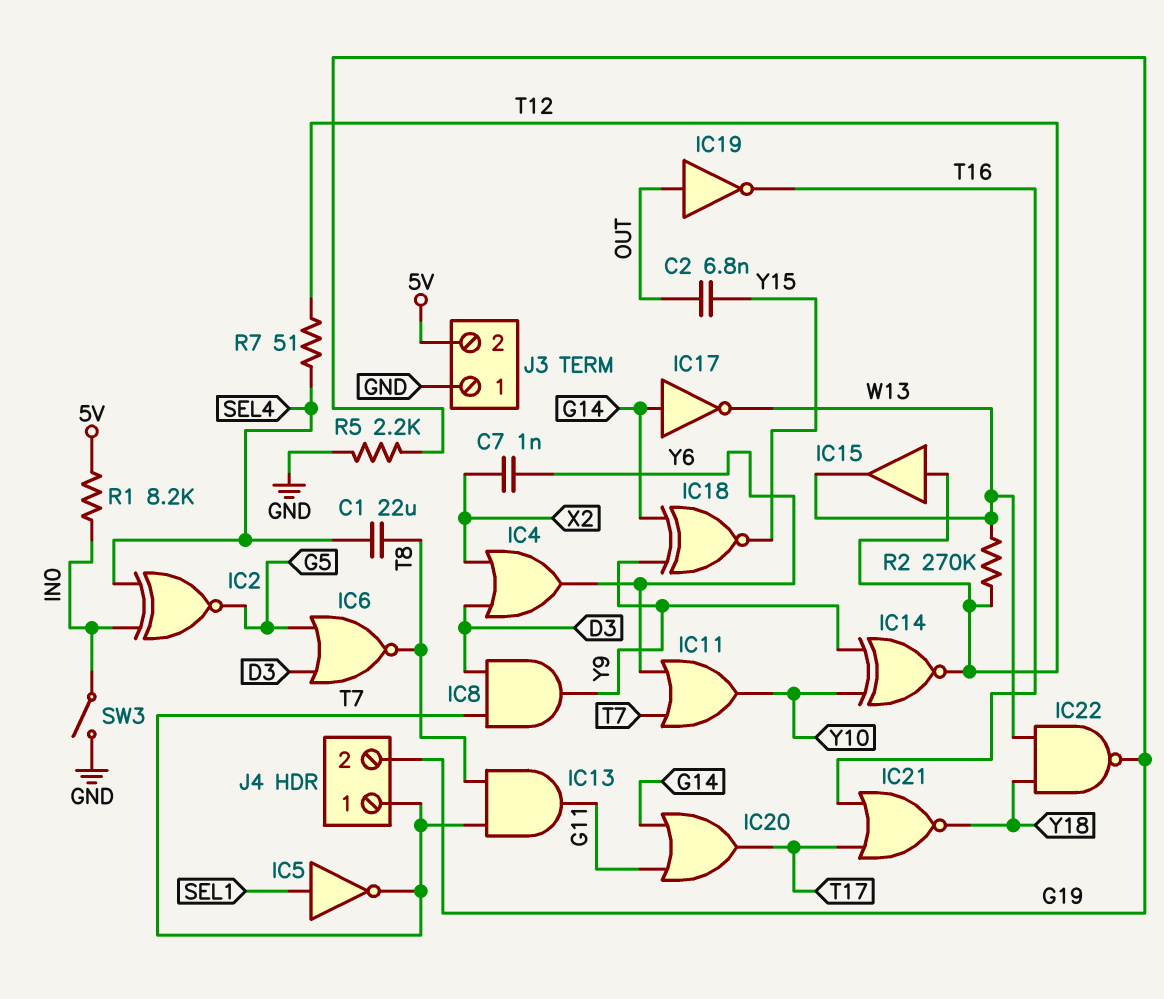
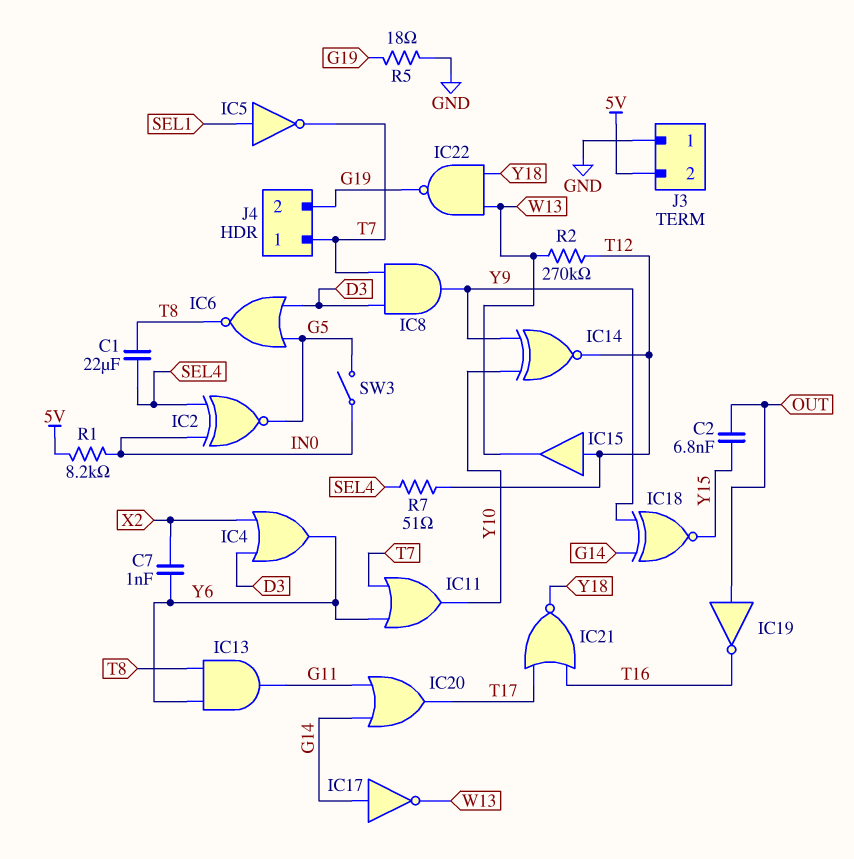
IC13: AND (in T7, in T8, out G11) -> AND (in T8, in Y6, out G11)
R5: 2.2k (G19, GND) -> 18 (G19, GND)
SW3: switch (GND, IN0) -> switch (G5, IN0)

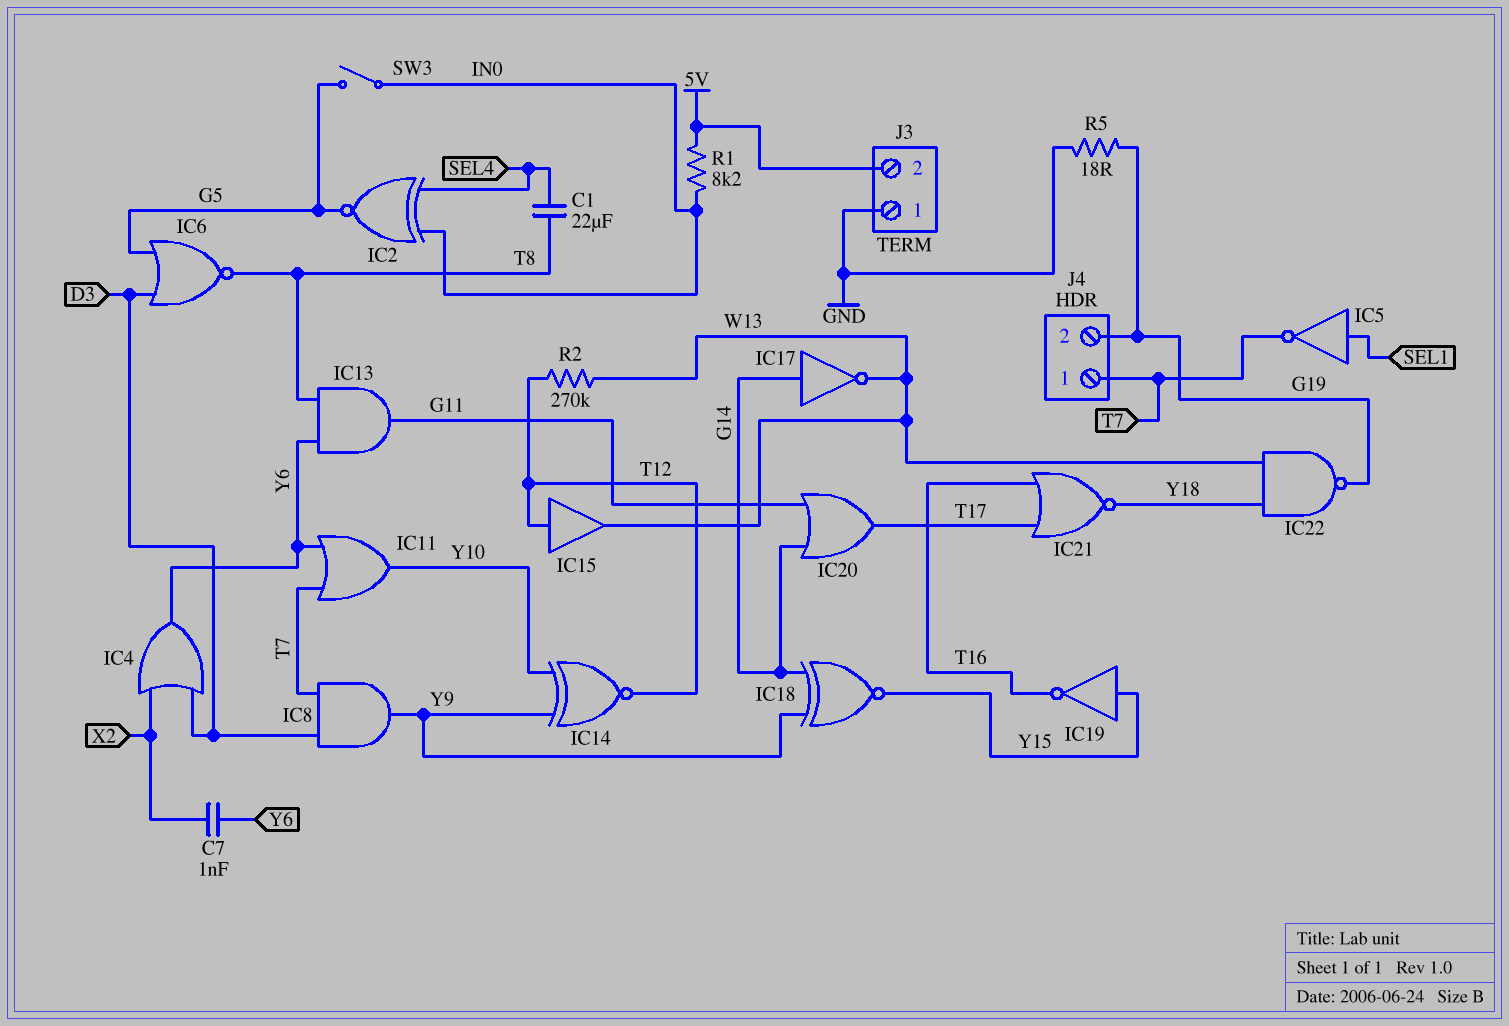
C2: 6.8nF (OUT, Y15) -> none
IC19: NOT (in OUT, out T16) -> NOT (in Y15, out T16)
R7: 51 (SEL4, T12) -> none

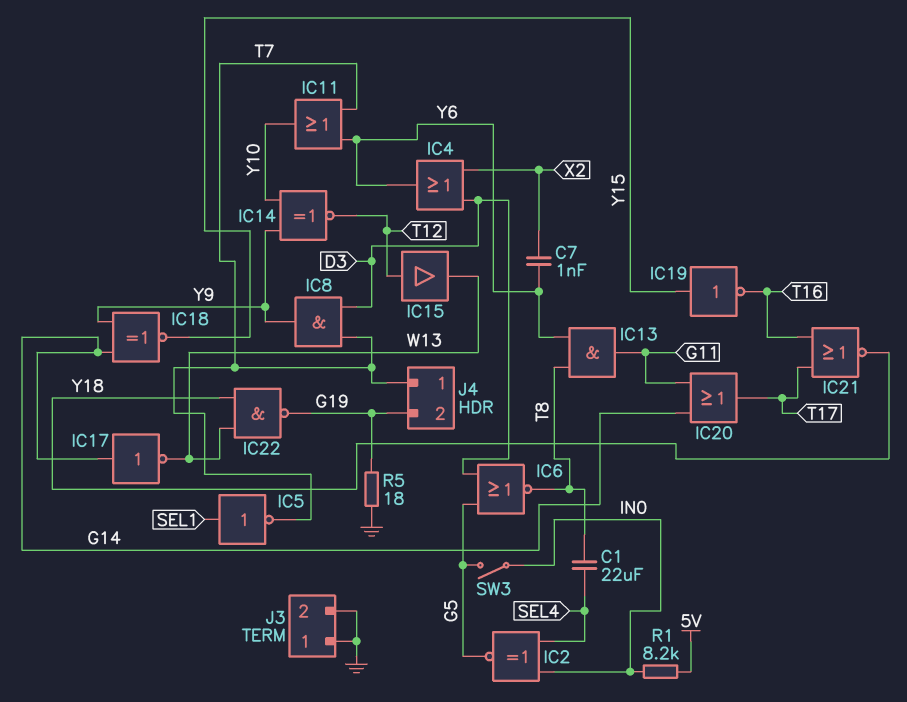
J3 pin 2: 5V -> GND
R2: 270k (T12, W13) -> none

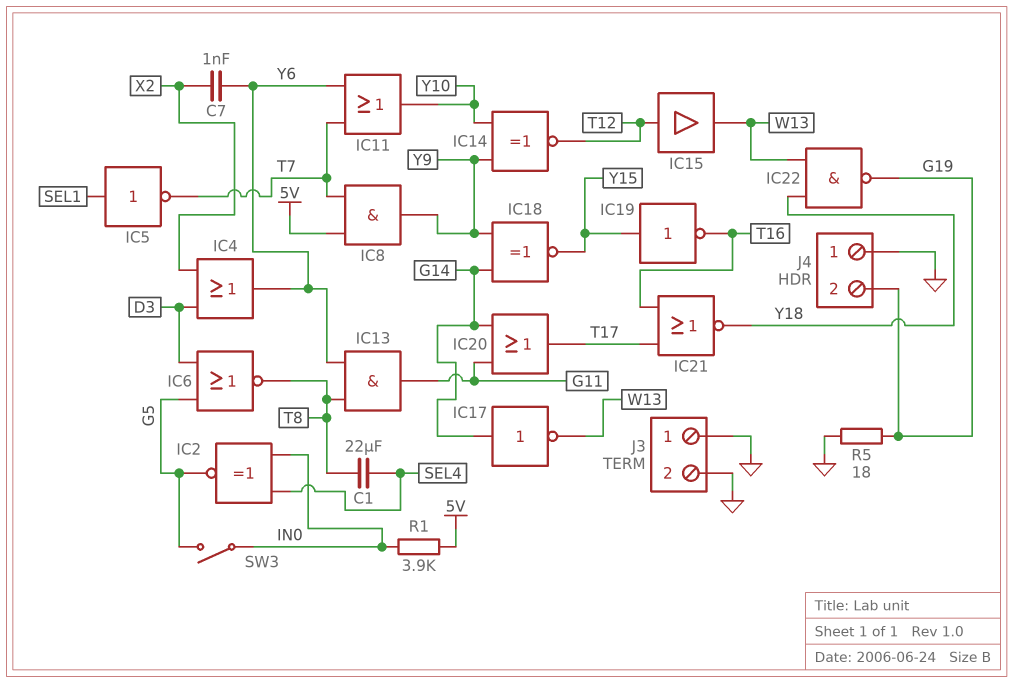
IC8: AND (in D3, in T7, out Y9) -> AND (in 5V, in T7, out Y9)
J4 pin 1: T7 -> GND
R1: 8.2k (5V, IN0) -> 3.9k (5V, IN0)

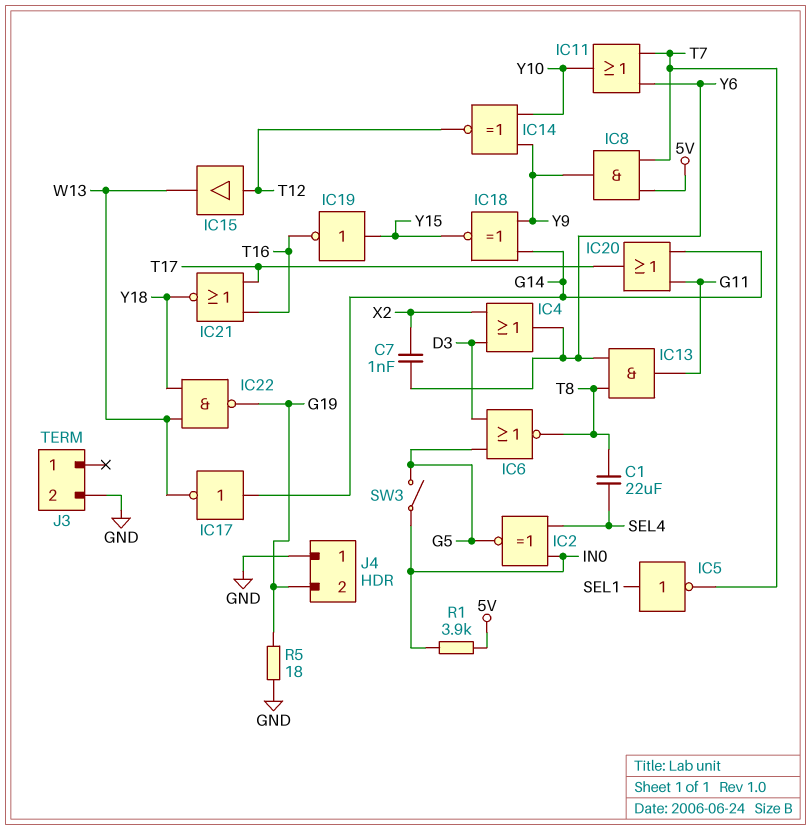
J3 pin 1: GND -> none

